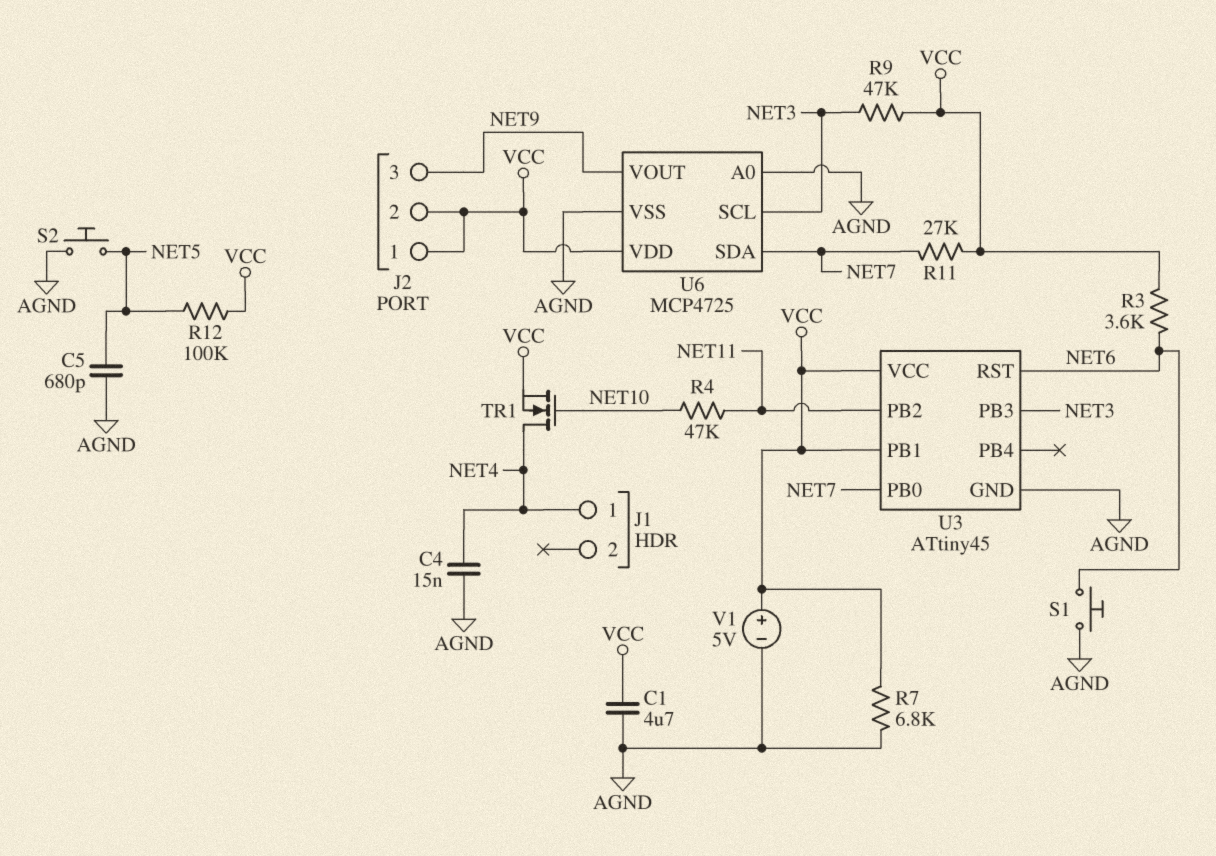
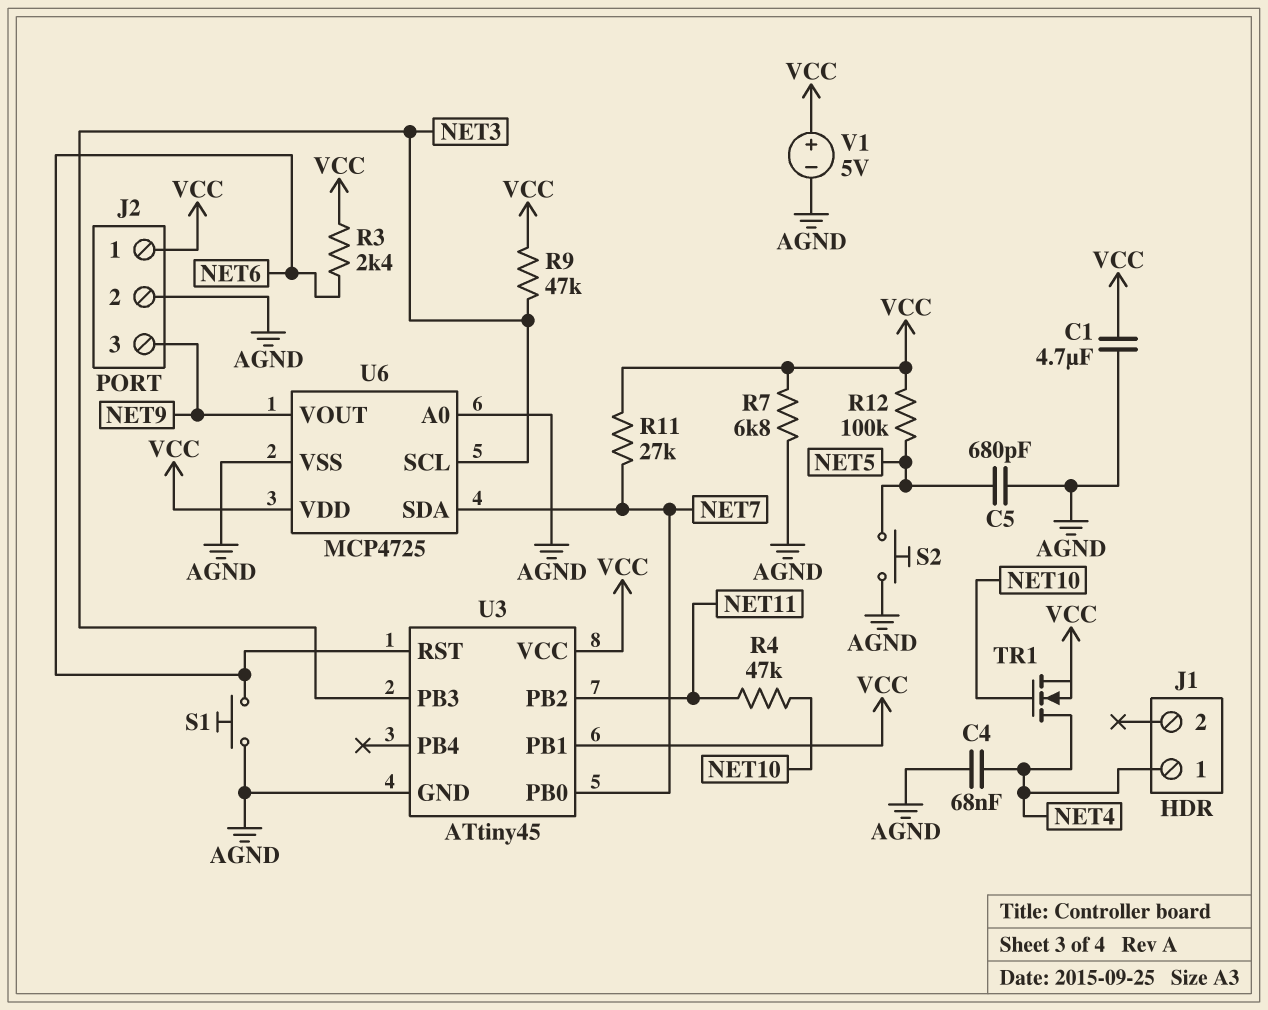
C4: 15nF (AGND, NET4) -> 68nF (AGND, NET4)
J2 pin 2: VCC -> AGND
R3: 3.6k (NET6, VCC) -> 2.4k (NET6, VCC)

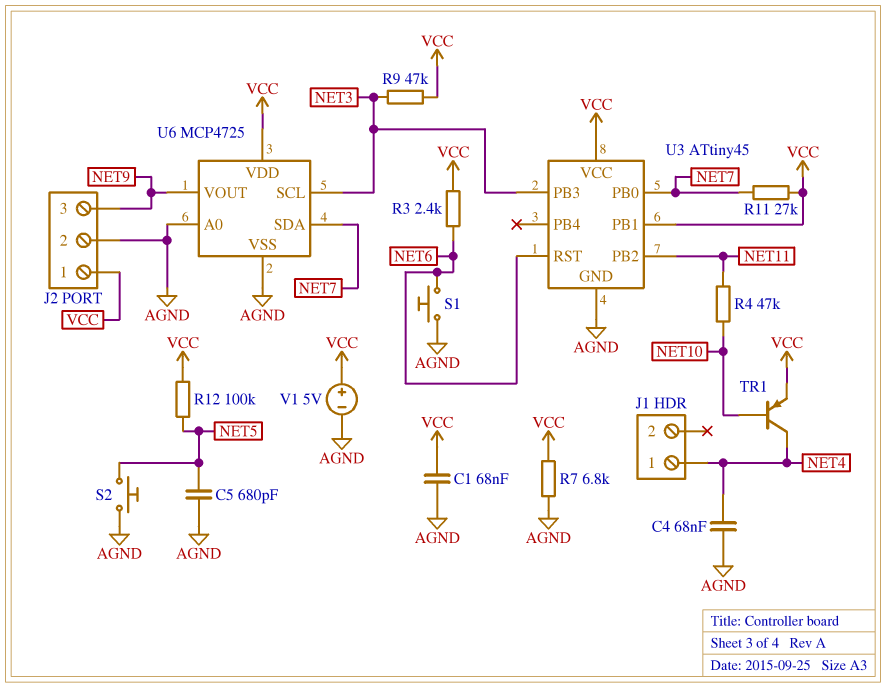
C1: 4.7uF (AGND, VCC) -> 68nF (AGND, VCC)
TR1: NMOS (G NET10, D NET4, S VCC) -> PNP (B NET10, C NET4, E VCC)

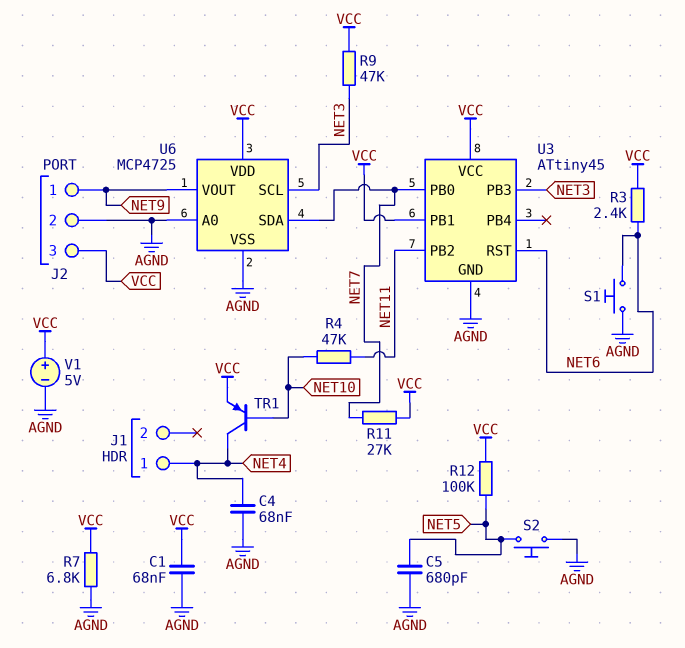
J2 pin 1: VCC -> NET9
J2 pin 3: NET9 -> VCC

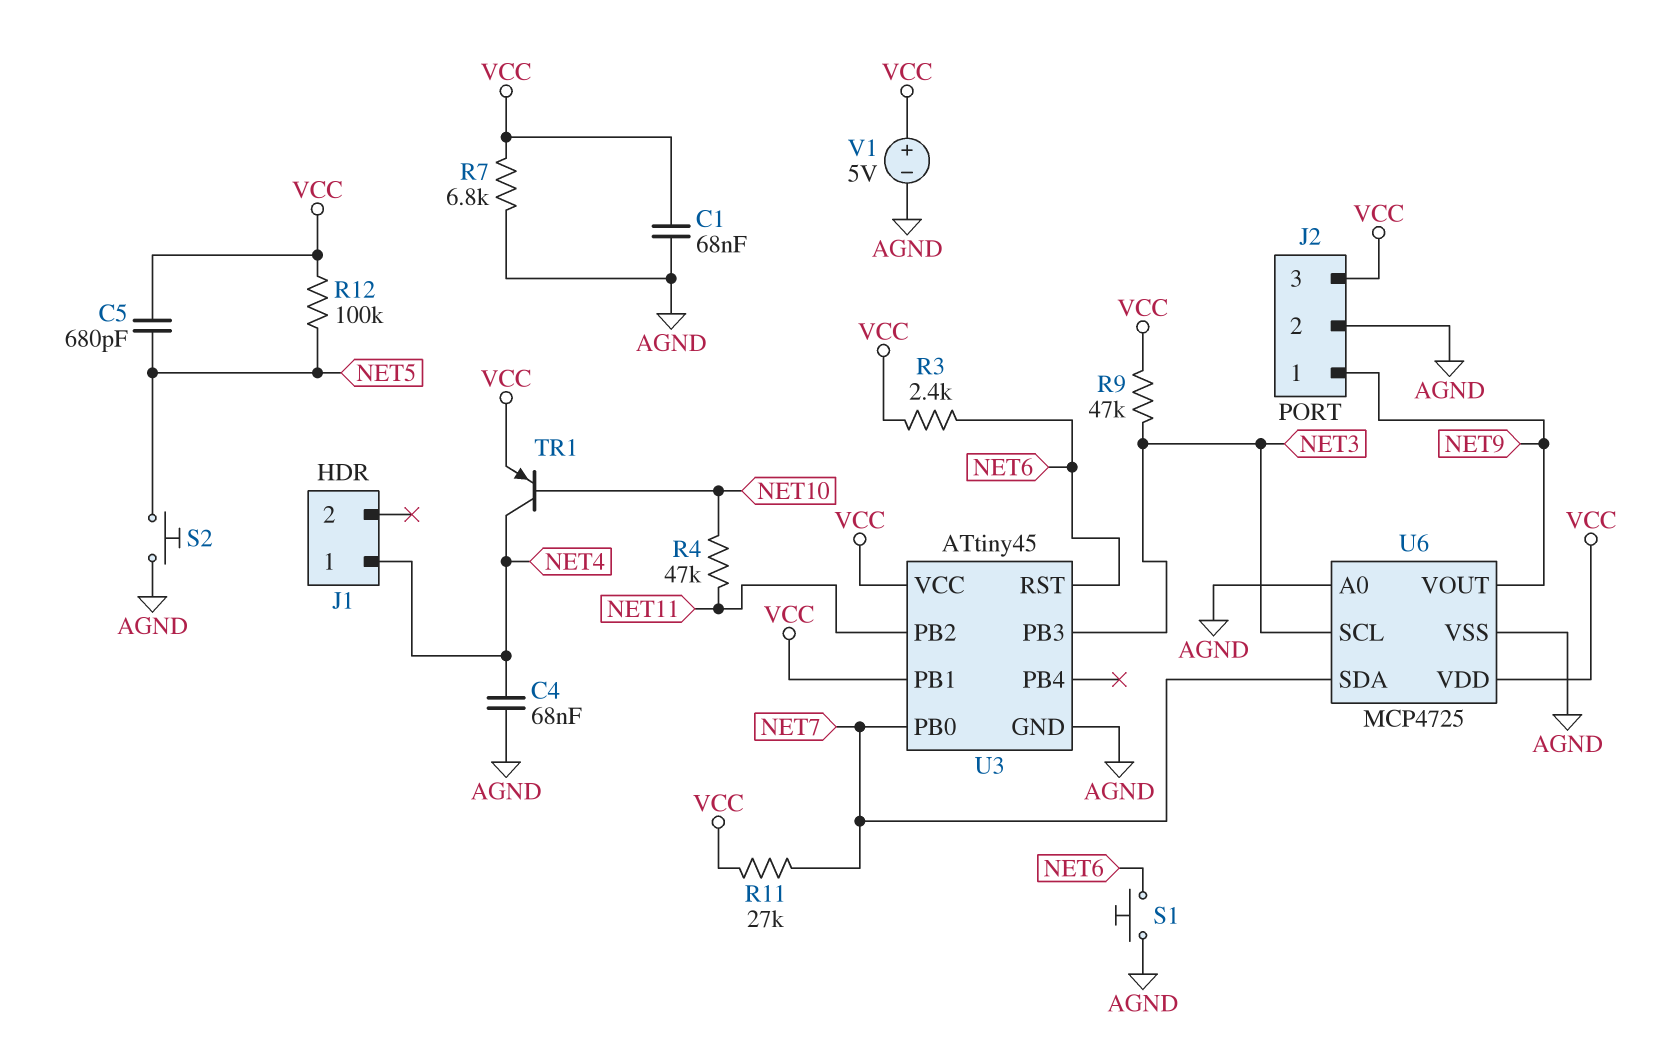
C5: 680pF (AGND, NET5) -> 680pF (NET5, VCC)

